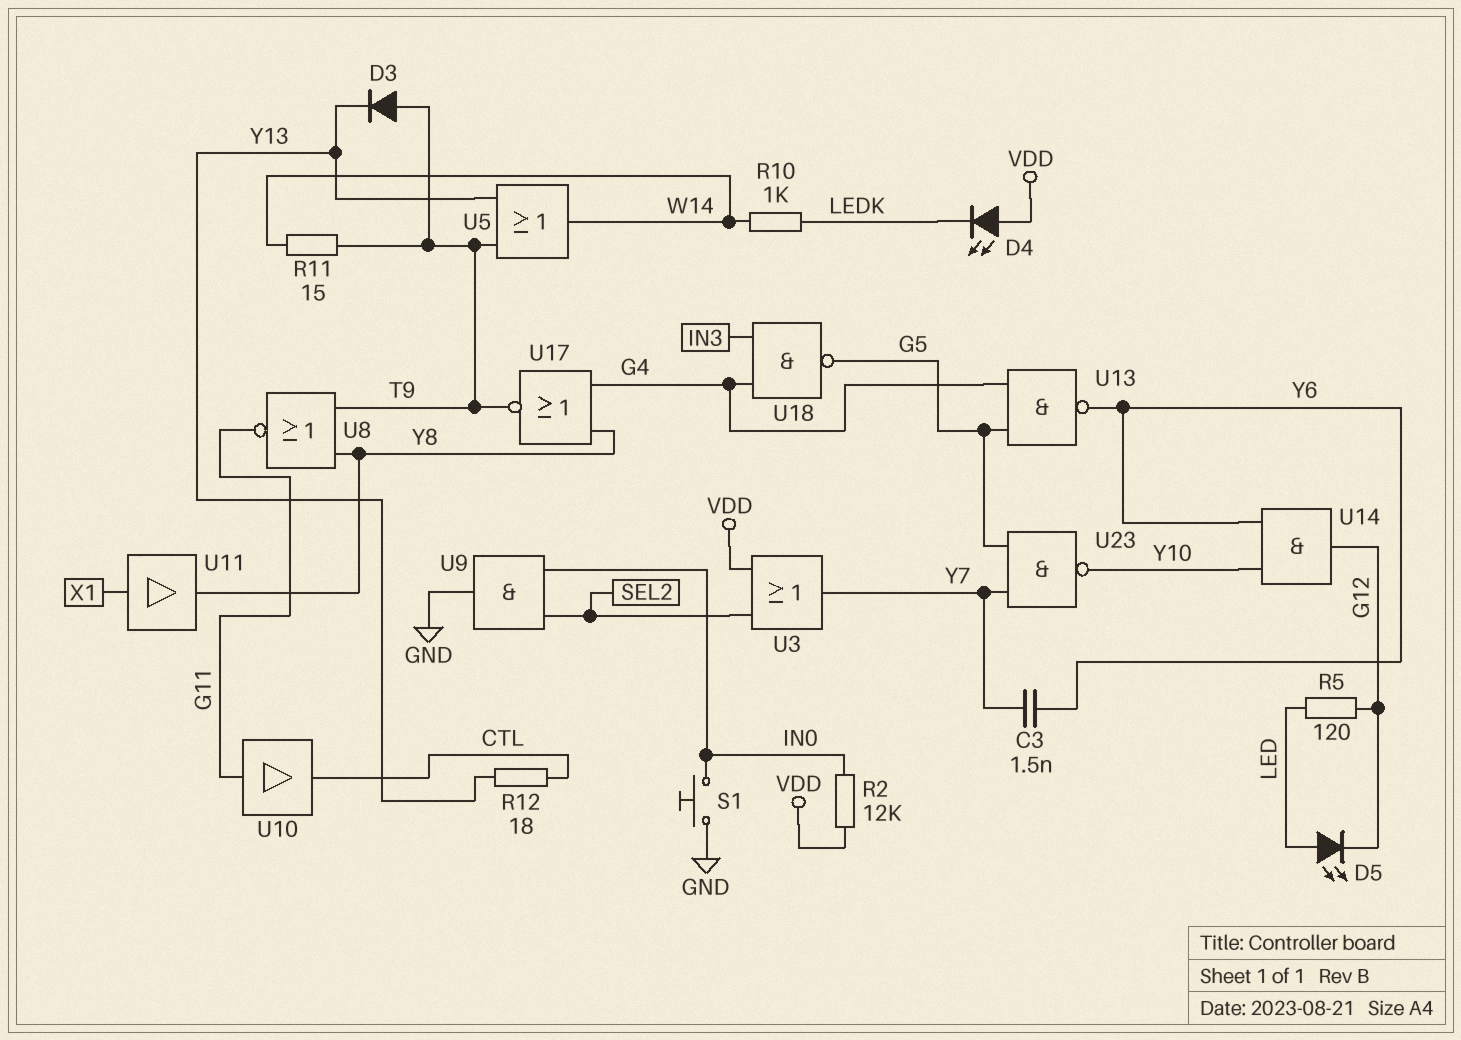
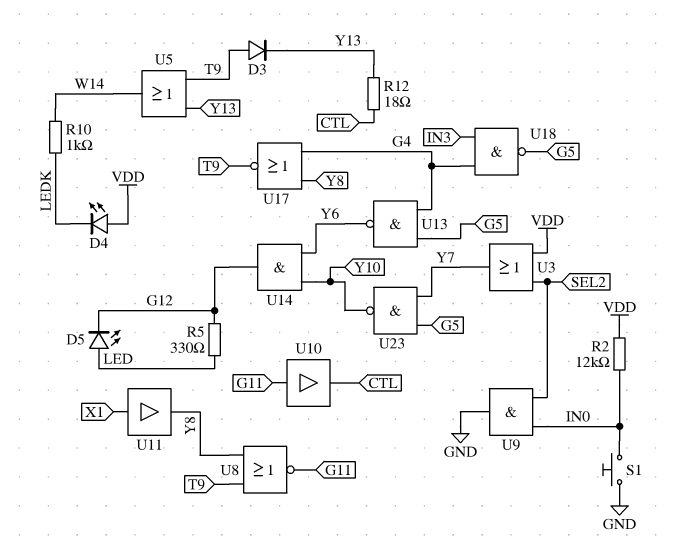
C3: 1.5nF (Y6, Y7) -> none
R5: 120 (G12, LED) -> 330 (G12, LED)
R11: 15 (T9, W14) -> none

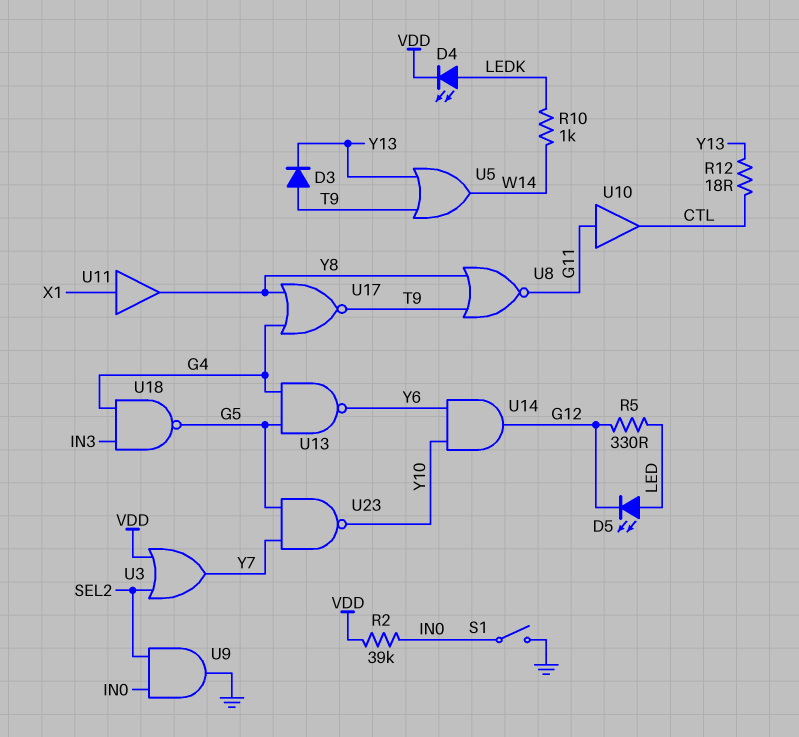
D4: LED (A VDD, K LEDK) -> LED (A LEDK, K VDD)
R2: 12k (IN0, VDD) -> 39k (IN0, VDD)
S1: button (GND, IN0) -> switch (GND, IN0)

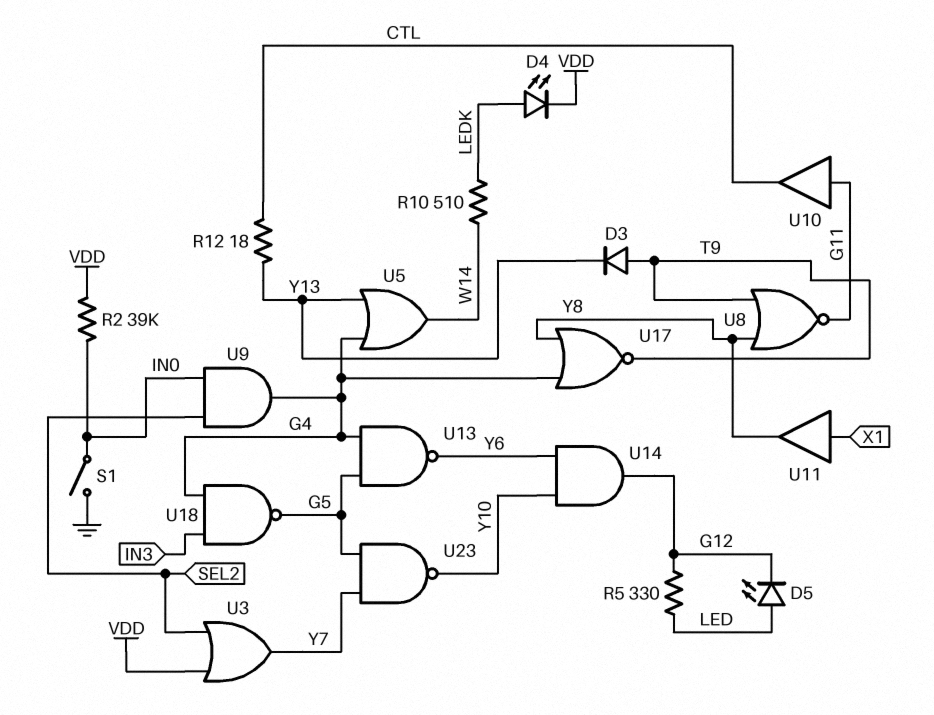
R10: 1k (LEDK, W14) -> 510 (LEDK, W14)
U5: OR (in T9, in Y13, out W14) -> OR (in G4, in Y13, out W14)
U9: AND (in IN0, in SEL2, out GND) -> AND (in IN0, in SEL2, out G4)

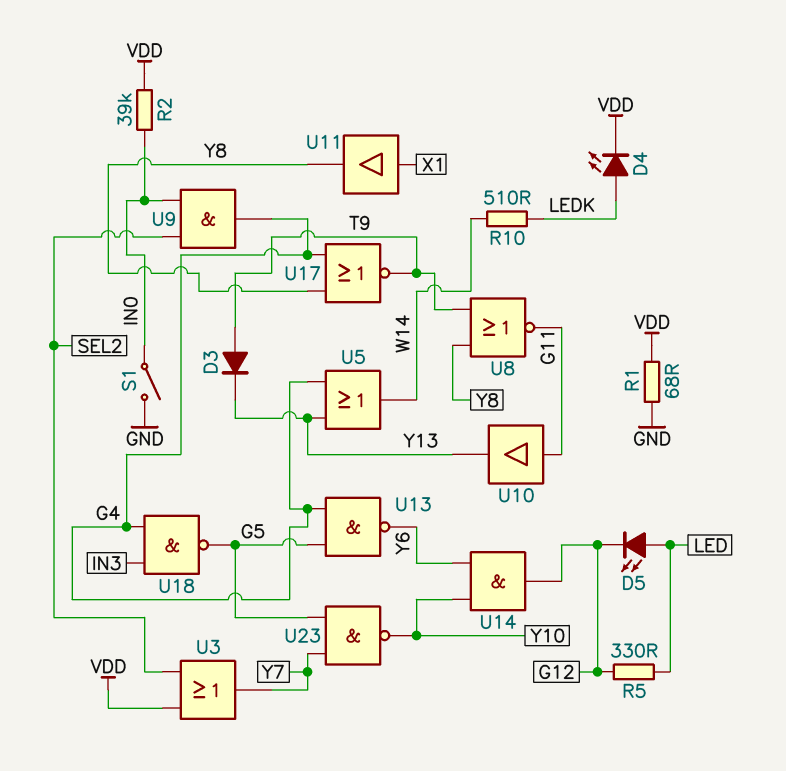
R1: none -> 68 (GND, VDD)
R12: 18 (CTL, Y13) -> none
U10: buffer (in G11, out CTL) -> buffer (in G11, out Y13)

